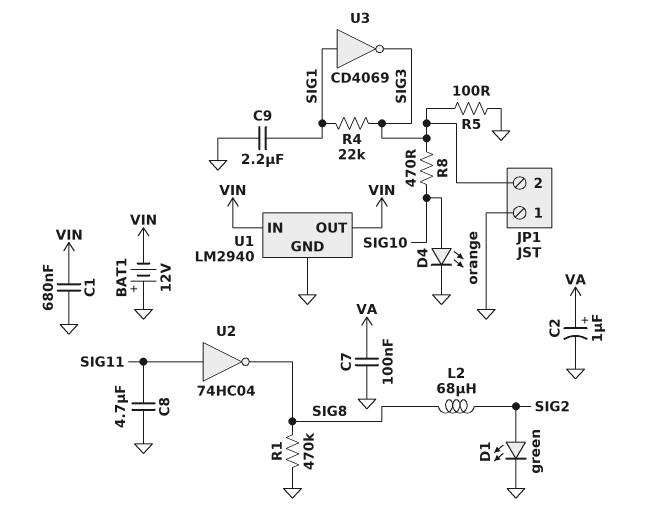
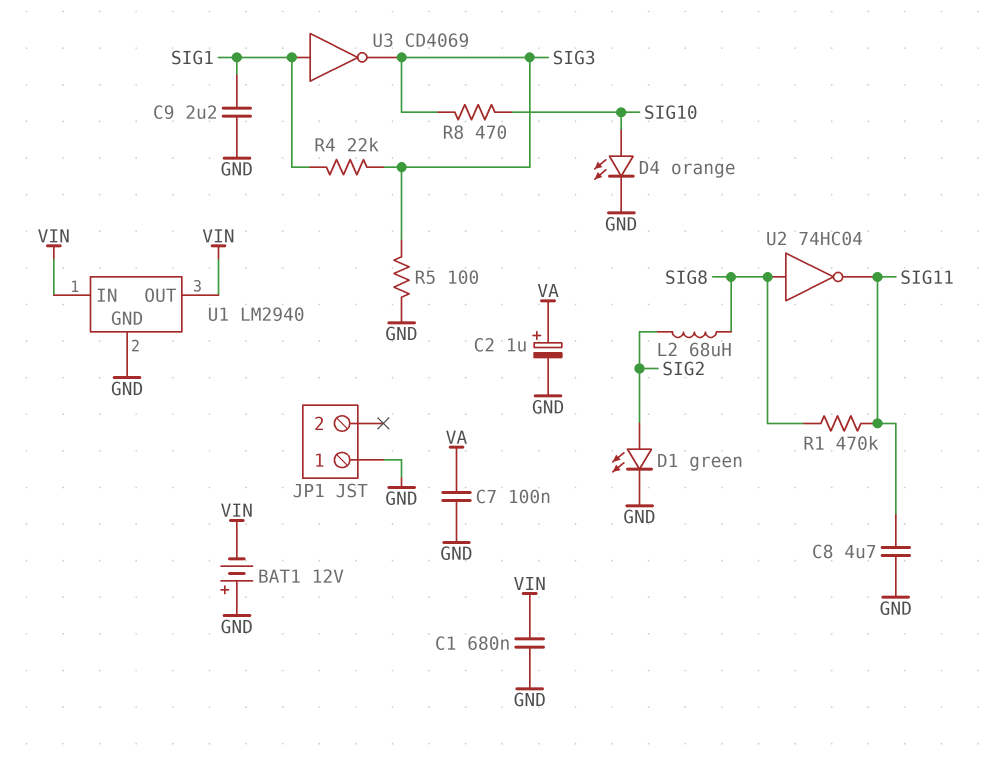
JP1 pin 2: SIG3 -> none
R1: 470k (GND, SIG8) -> 470k (SIG8, SIG11)
U2: NOT 74HC04 (in SIG11, out SIG8) -> NOT 74HC04 (in SIG8, out SIG11)

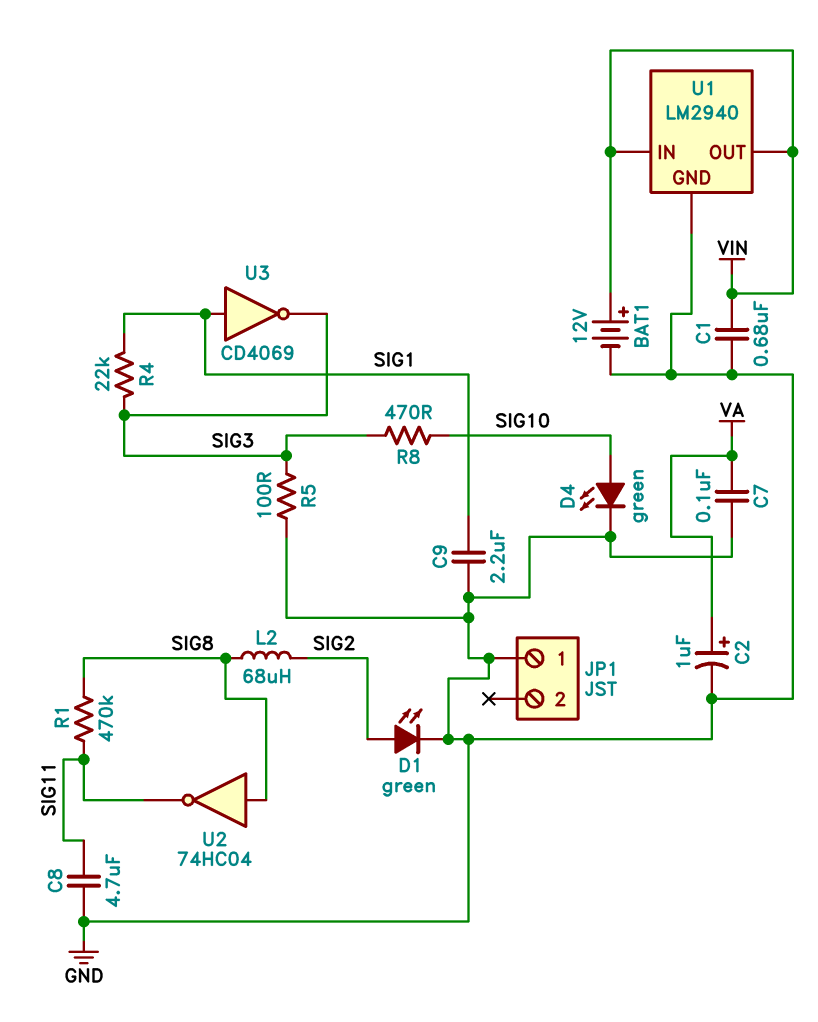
BAT1: 12V (plus GND, minus VIN) -> 12V (plus VIN, minus GND)
D4: LED orange (A SIG10, K GND) -> LED green (A SIG10, K GND)

